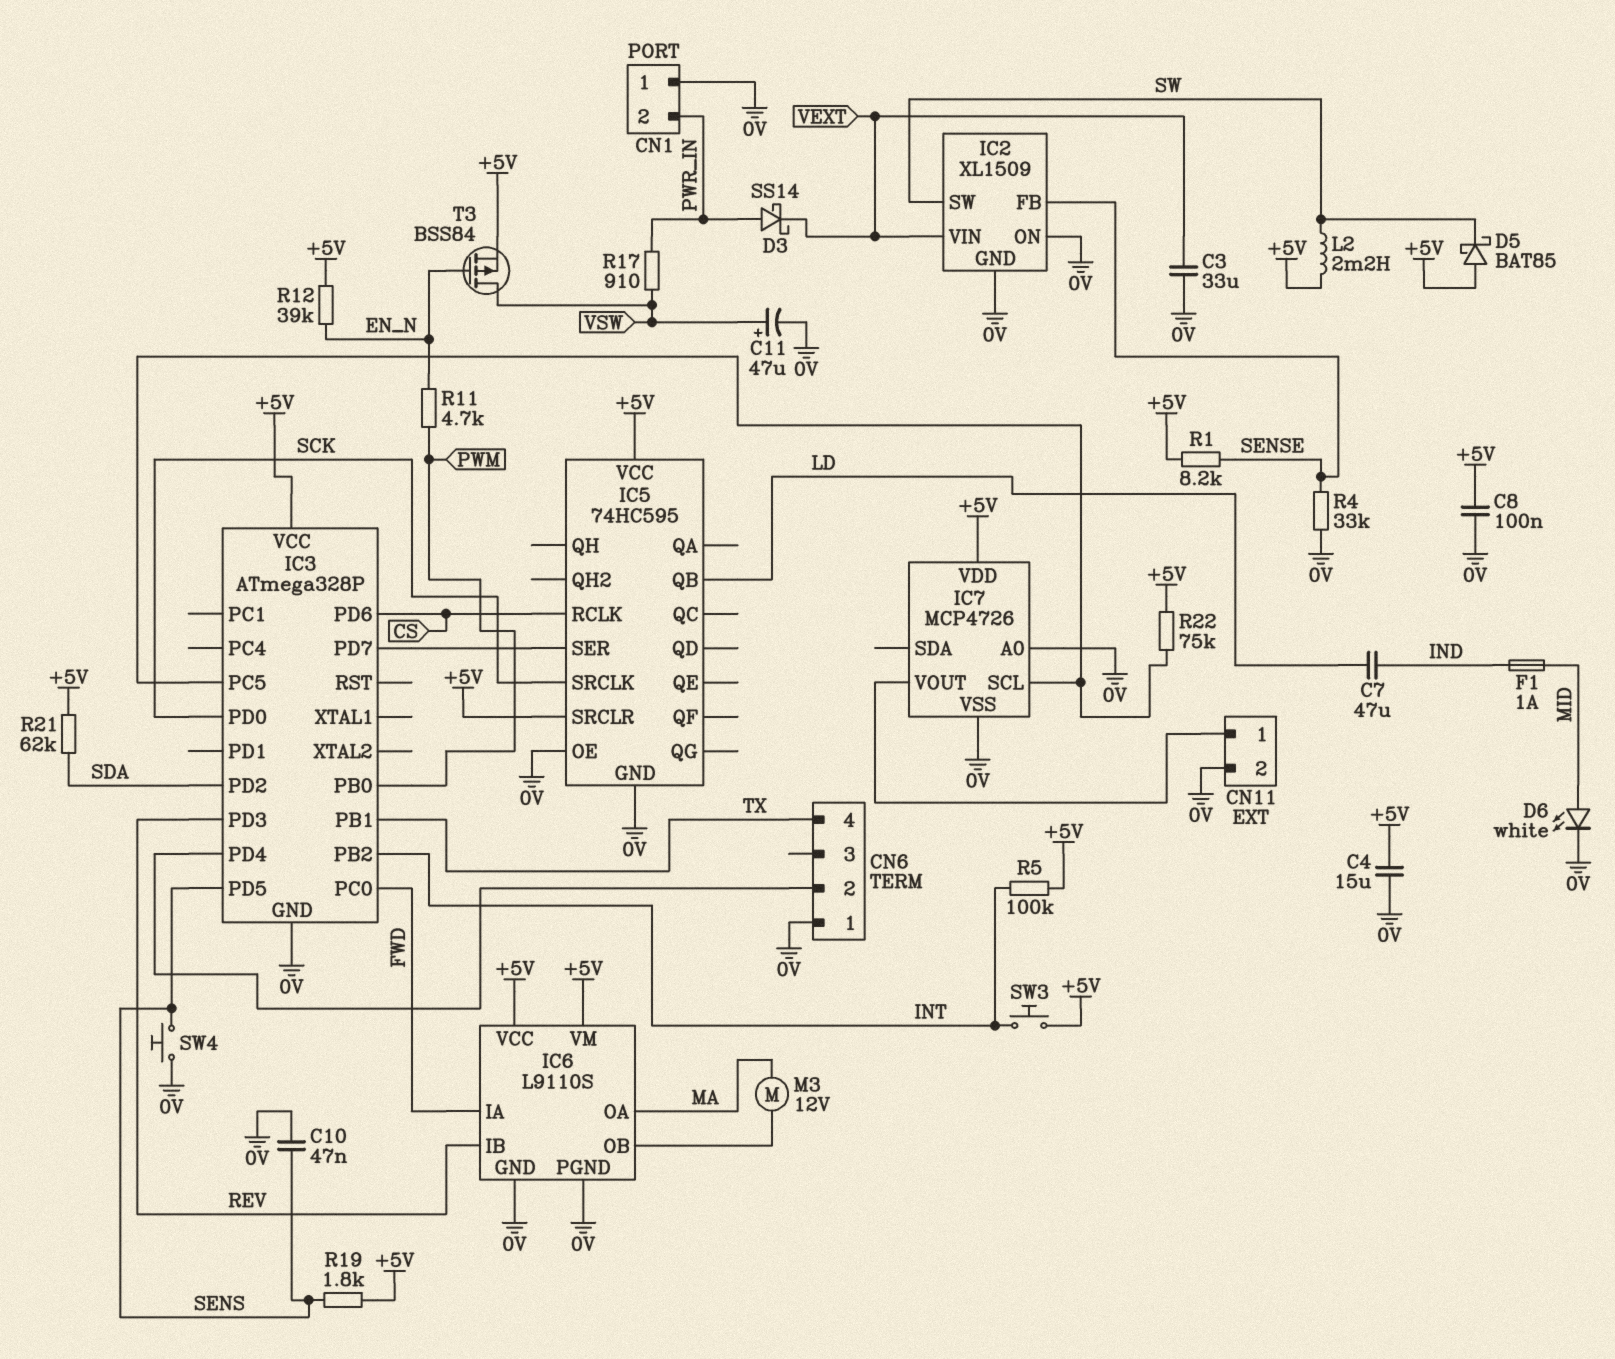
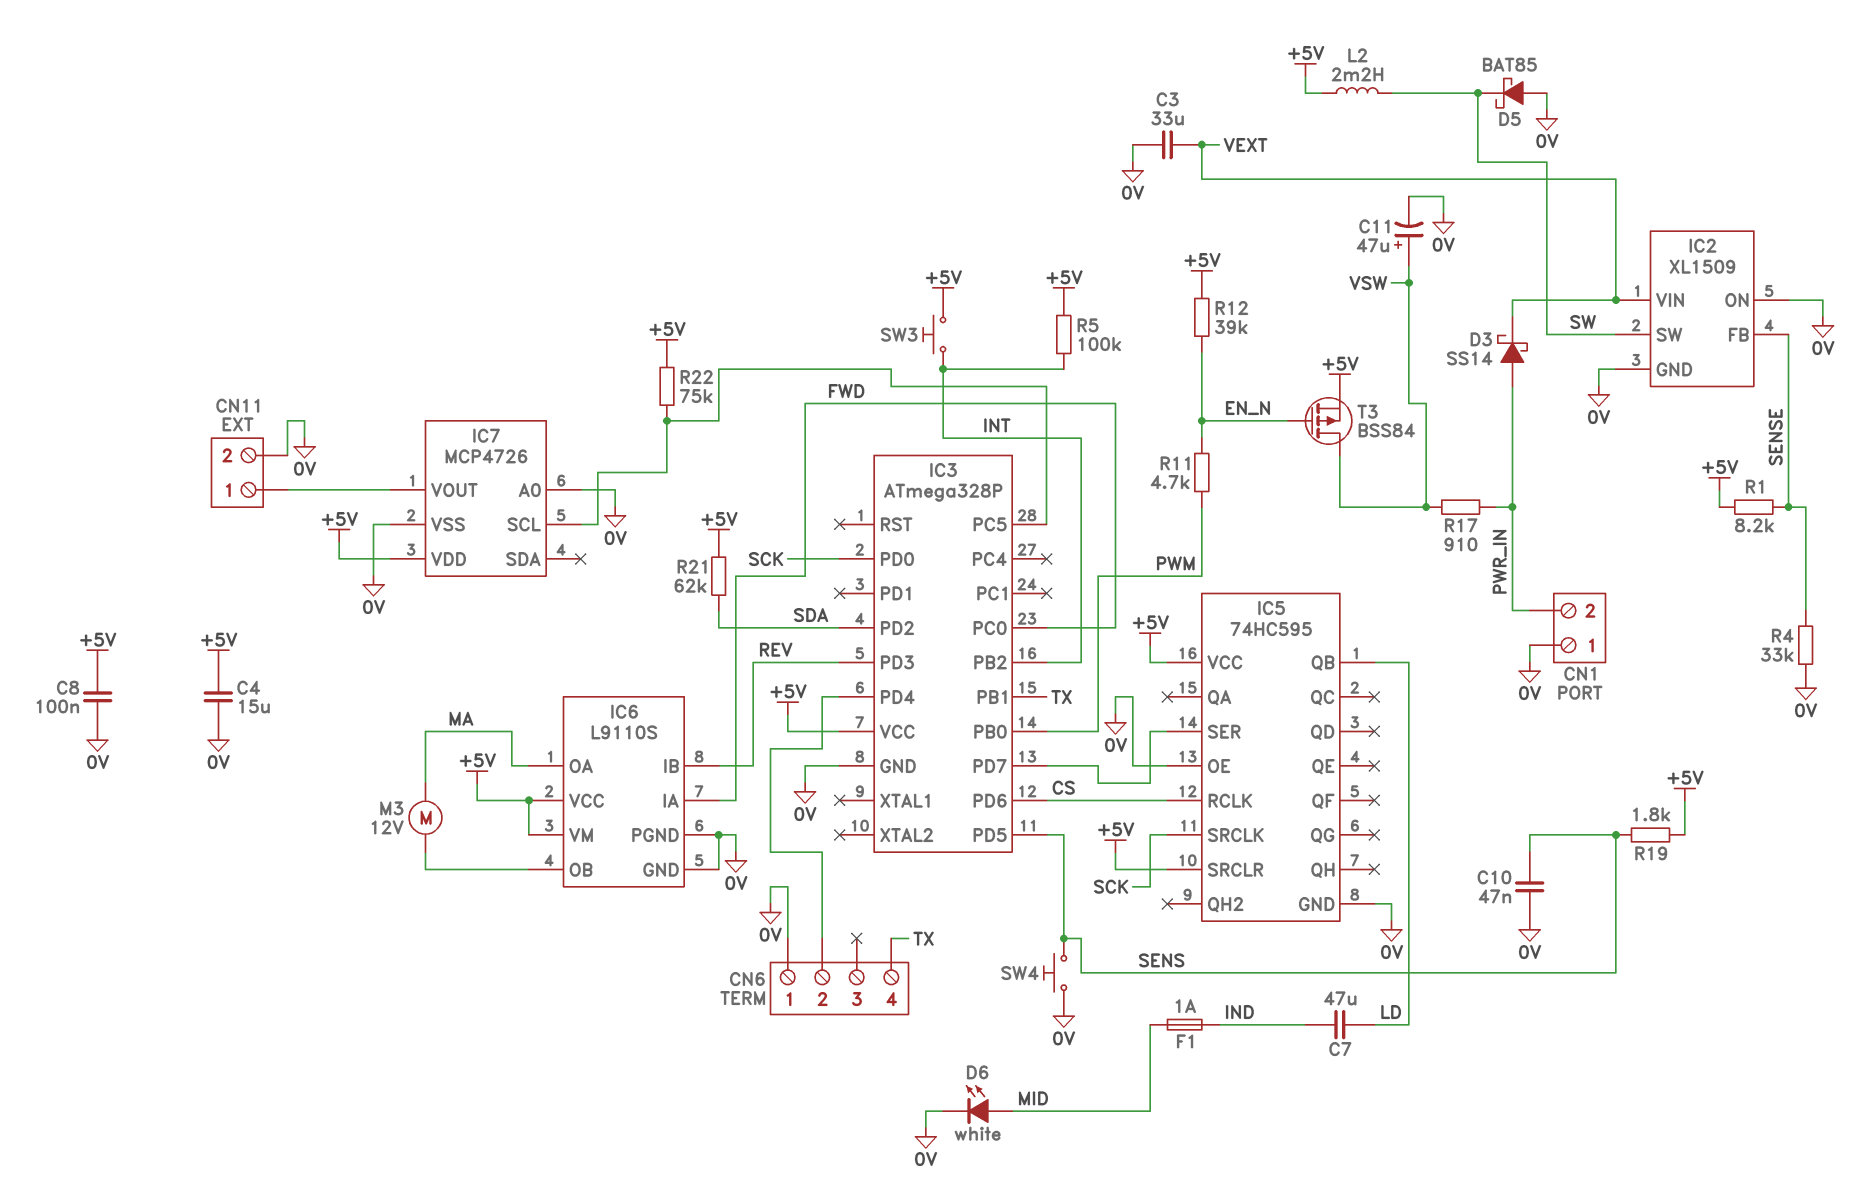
D5: schottky BAT85 (A +5V, K SW) -> schottky BAT85 (A 0V, K SW)

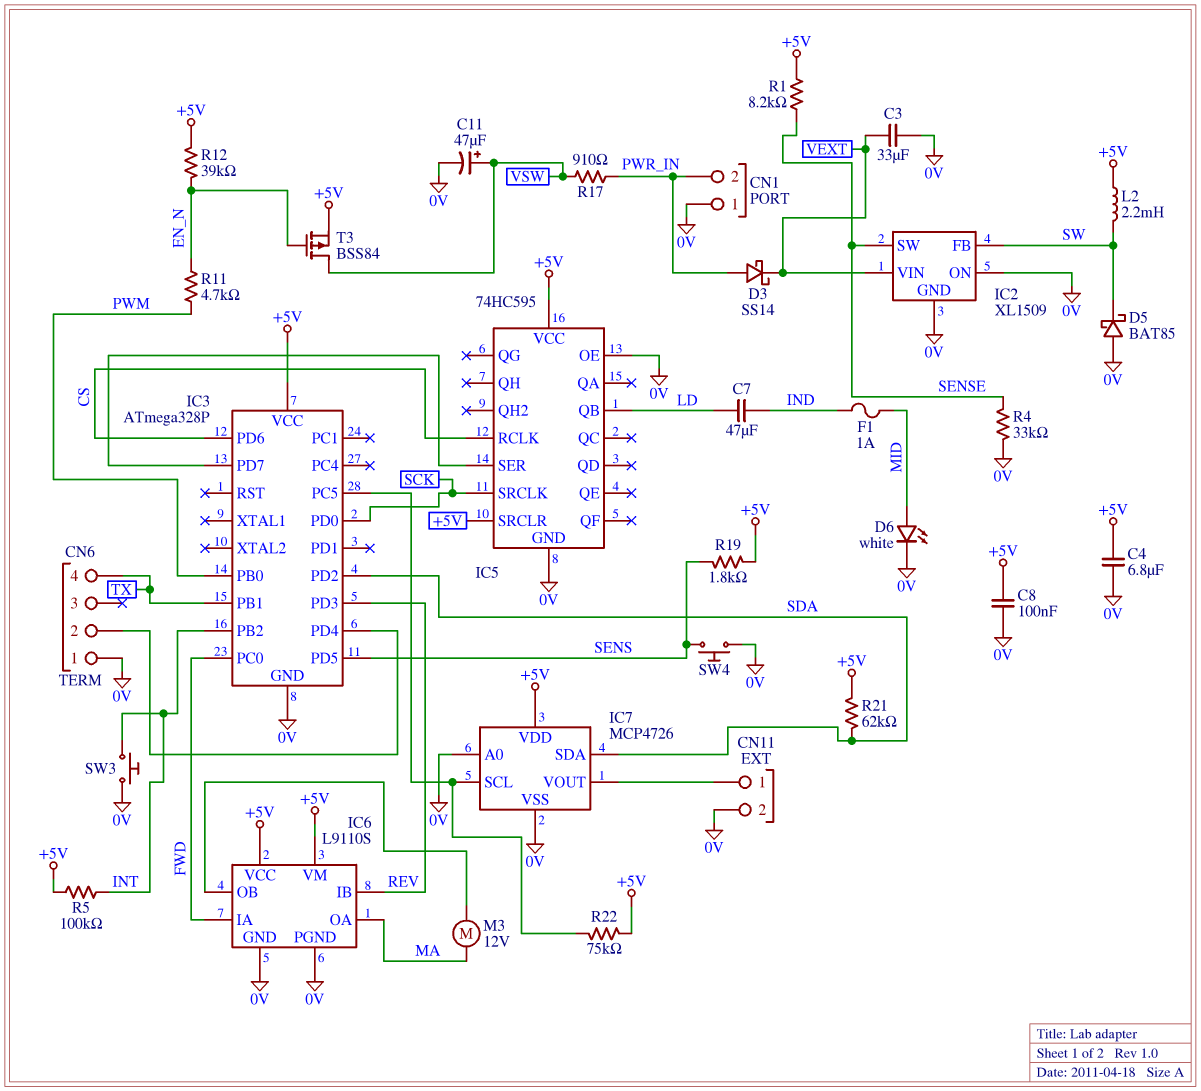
C4: 15uF (+5V, 0V) -> 6.8uF (+5V, 0V)
C10: 47nF (0V, SENS) -> none
IC2 pin FB: SENSE -> SW
IC2 pin SW: SW -> SENSE
IC7 pin SDA: none -> SDA
SW3: button (+5V, INT) -> button (0V, INT)

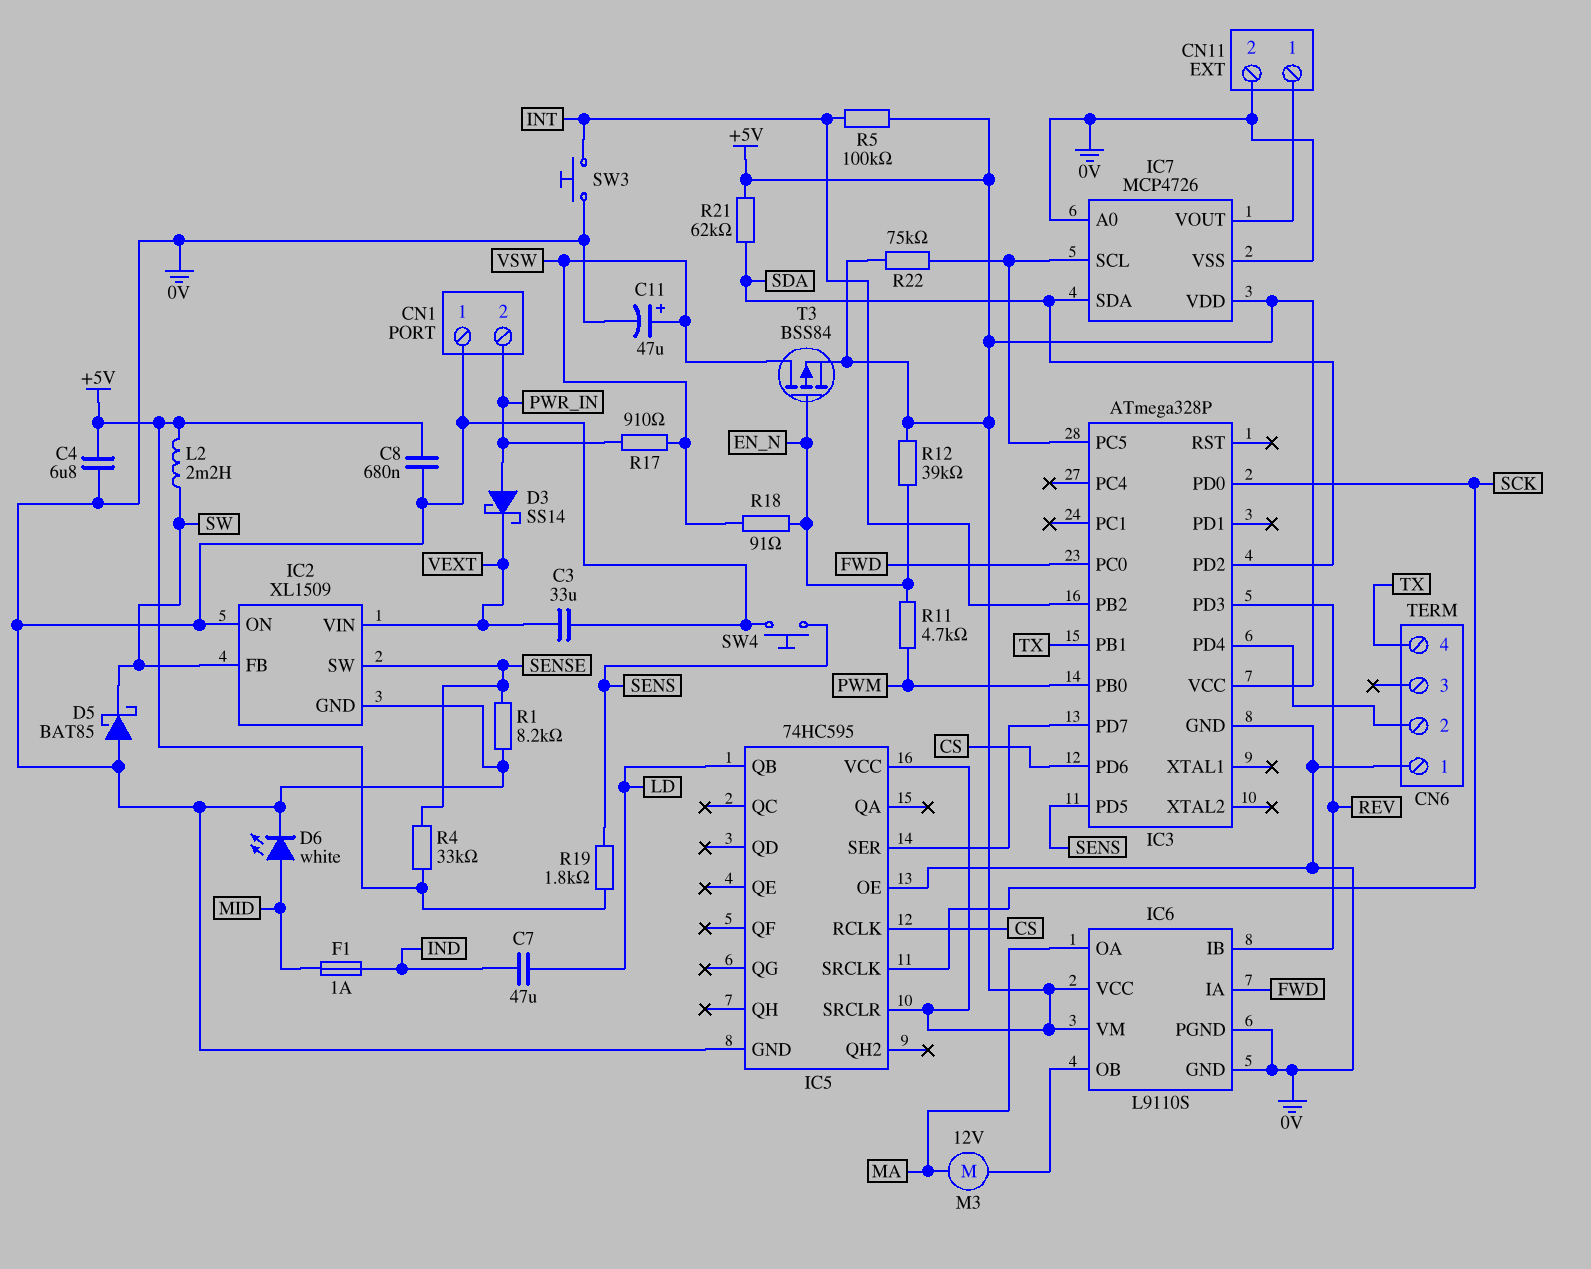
C8: 100nF (+5V, 0V) -> 680nF (+5V, 0V)
R1: 8.2k (+5V, SENSE) -> 8.2k (0V, SENSE)
R4: 33k (0V, SENSE) -> 33k (+5V, SENSE)
R18: none -> 91 (EN_N, VSW)

